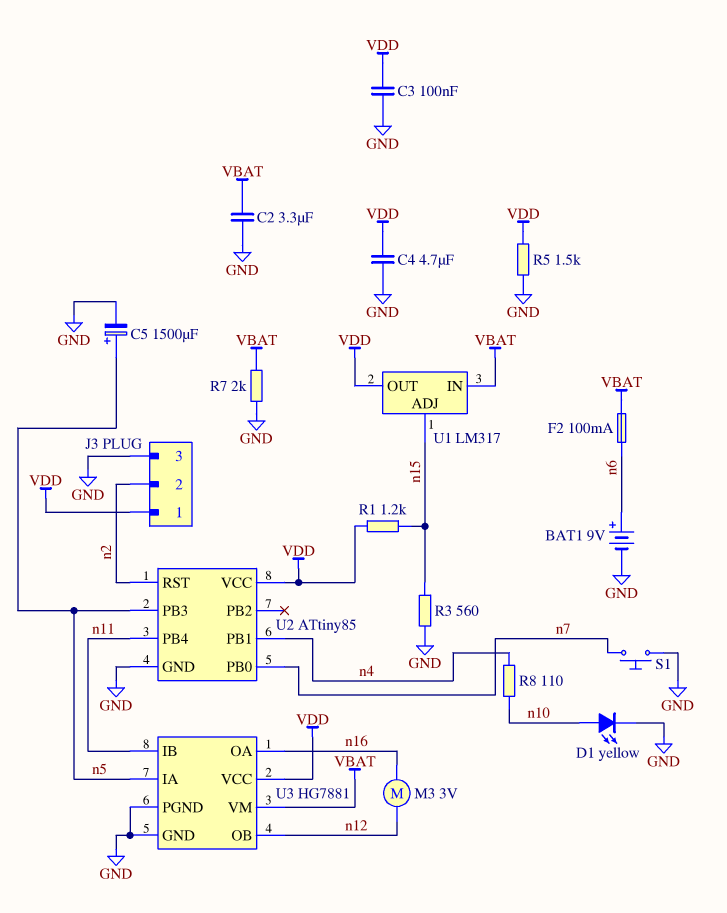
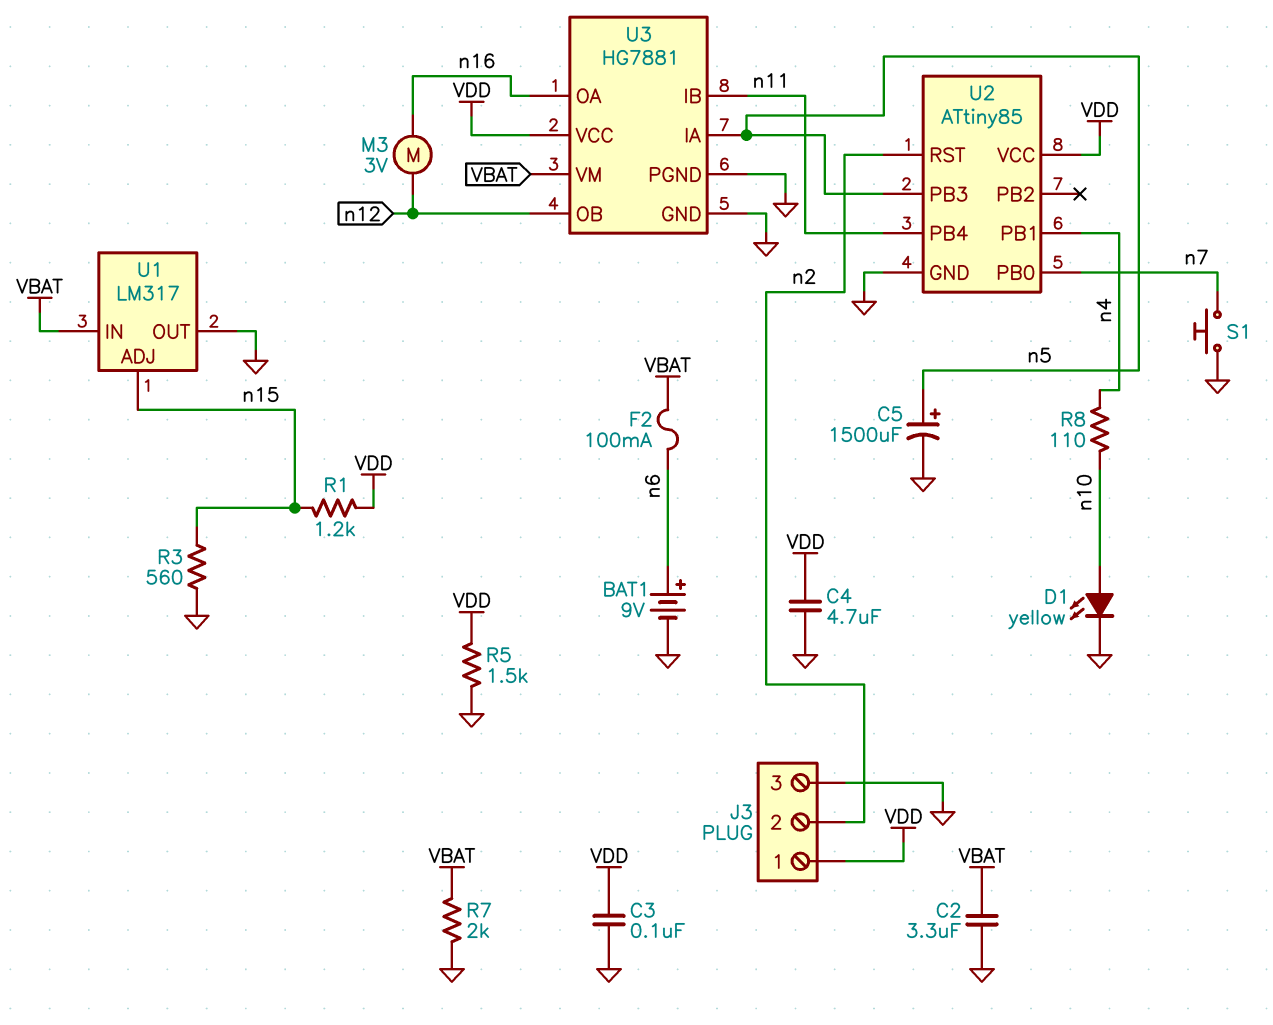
U1 pin OUT: VDD -> GND

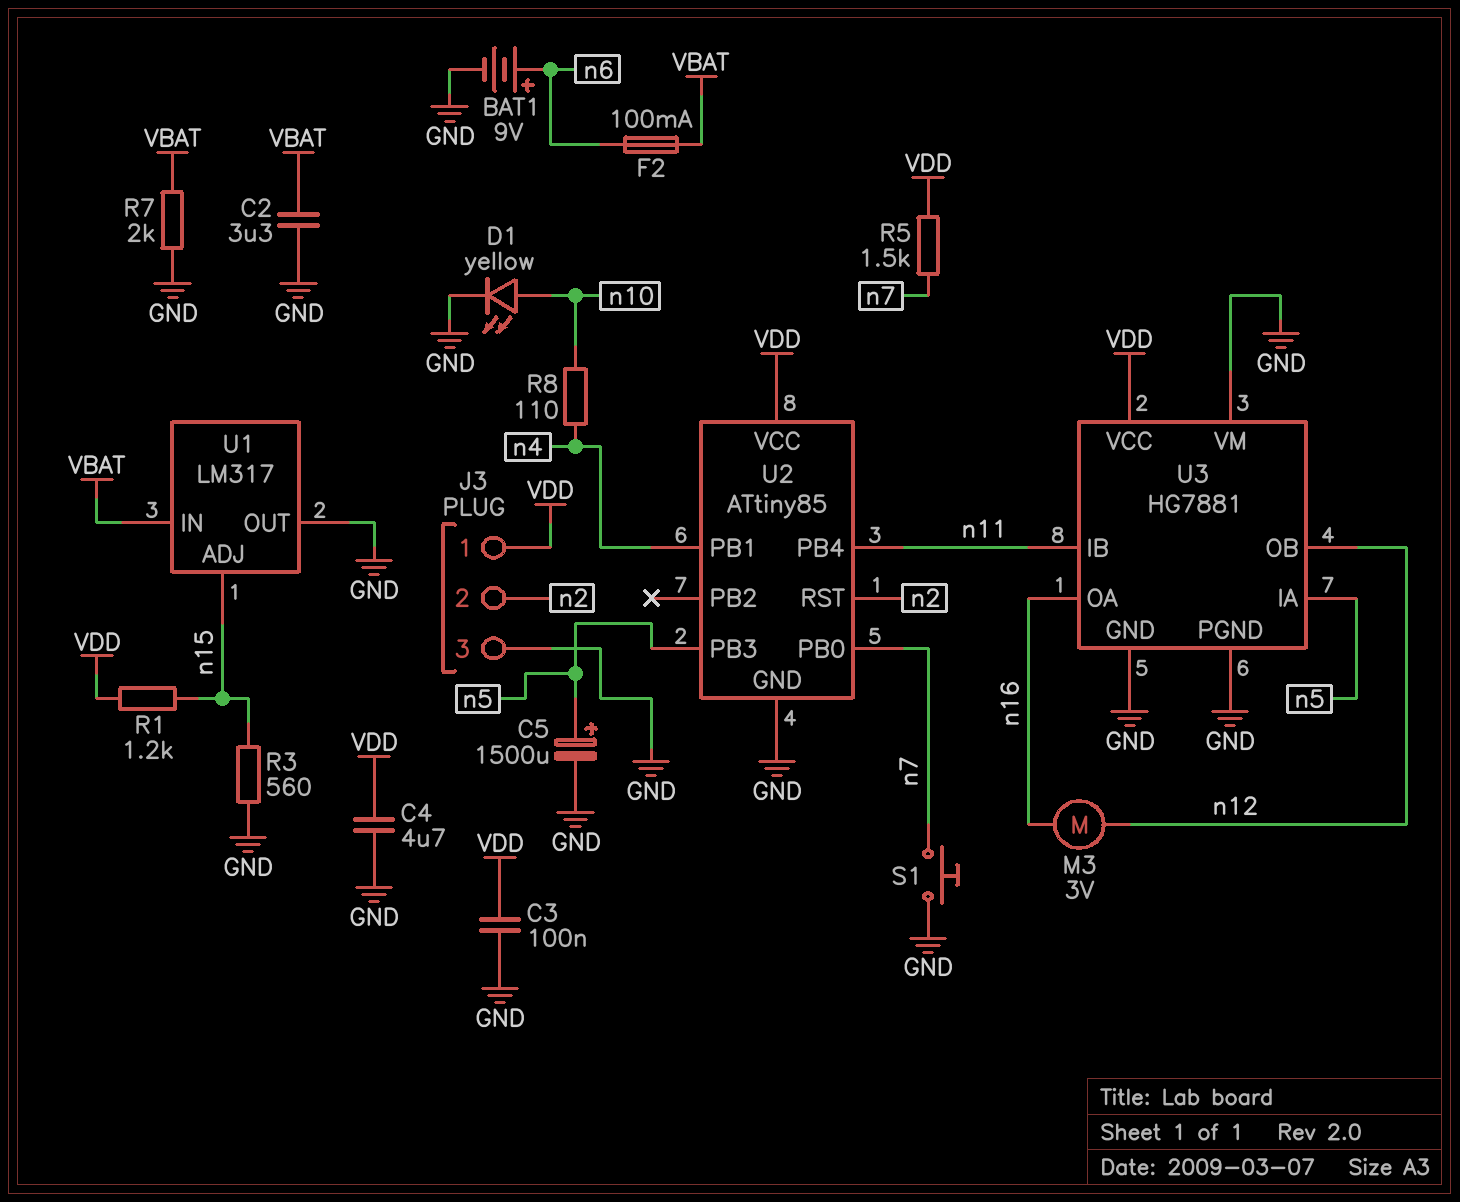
R5: 1.5k (GND, VDD) -> 1.5k (VDD, n7)
U3 pin VM: VBAT -> GND

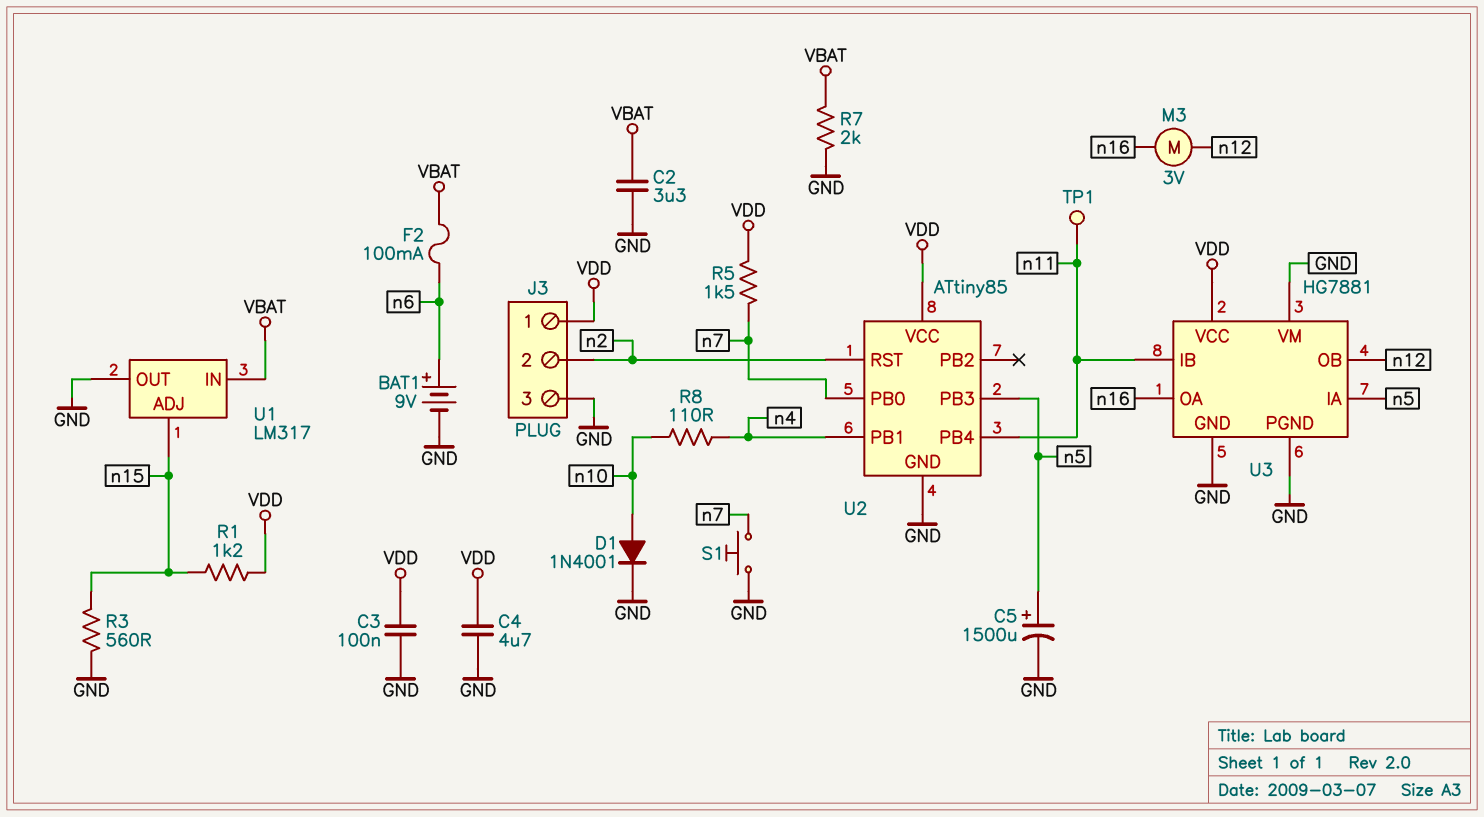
D1: LED yellow (A n10, K GND) -> diode 1N4001 (A n10, K GND)
TP1: none -> test point (n11)

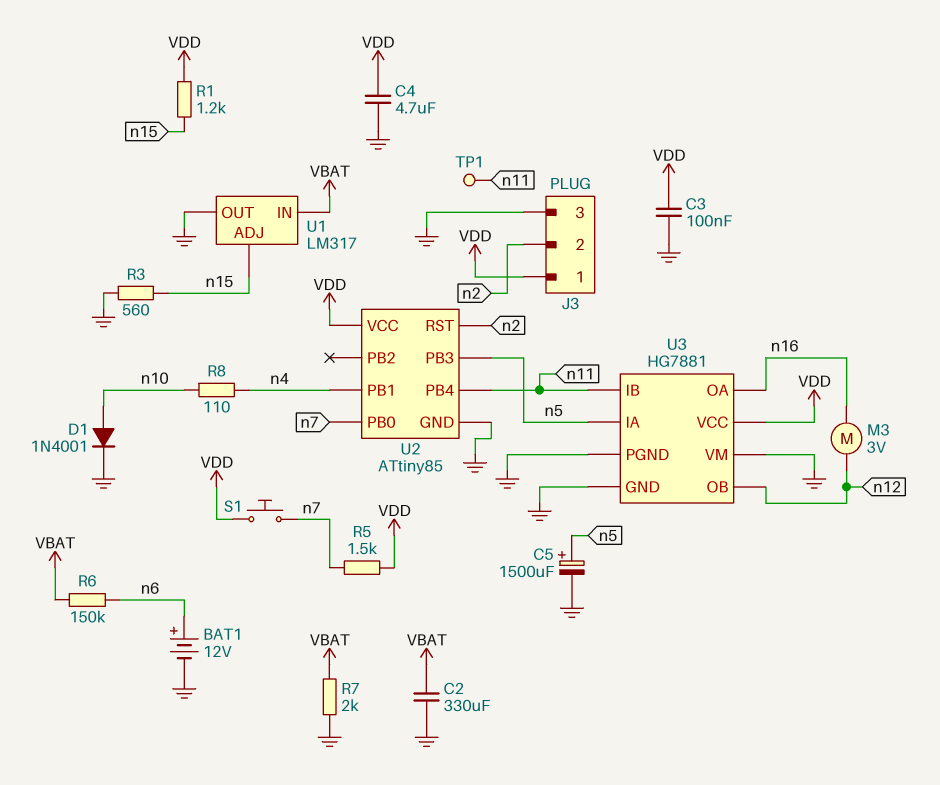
BAT1: 9V (plus n6, minus GND) -> 12V (plus n6, minus GND)
C2: 3.3uF (GND, VBAT) -> 330uF (GND, VBAT)
F2: 100mA (VBAT, n6) -> none
R6: none -> 150k (VBAT, n6)
S1: button (GND, n7) -> button (VDD, n7)

